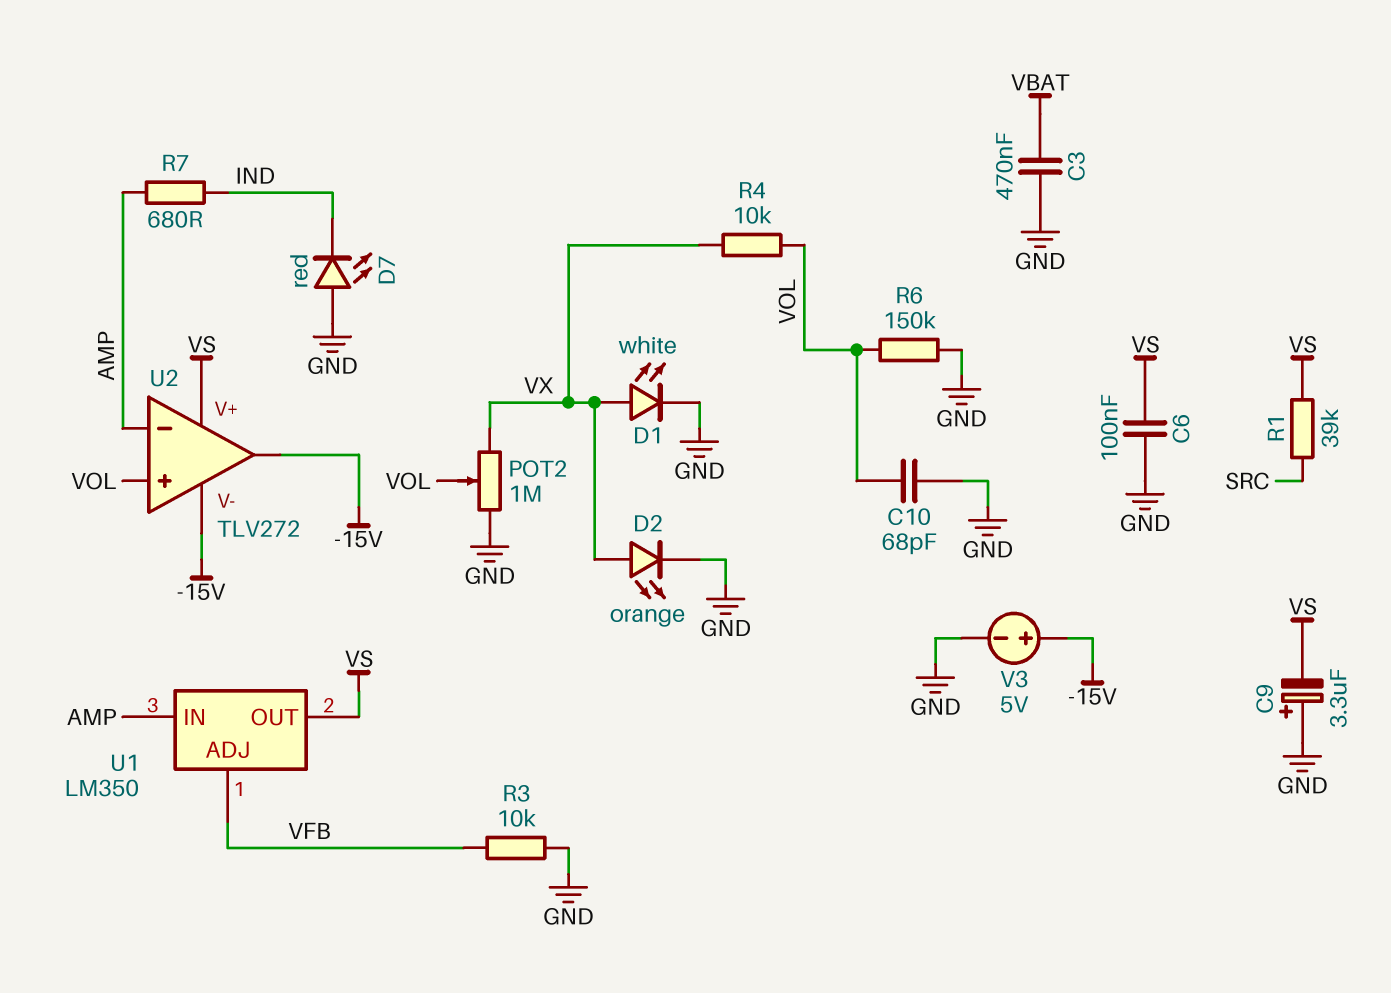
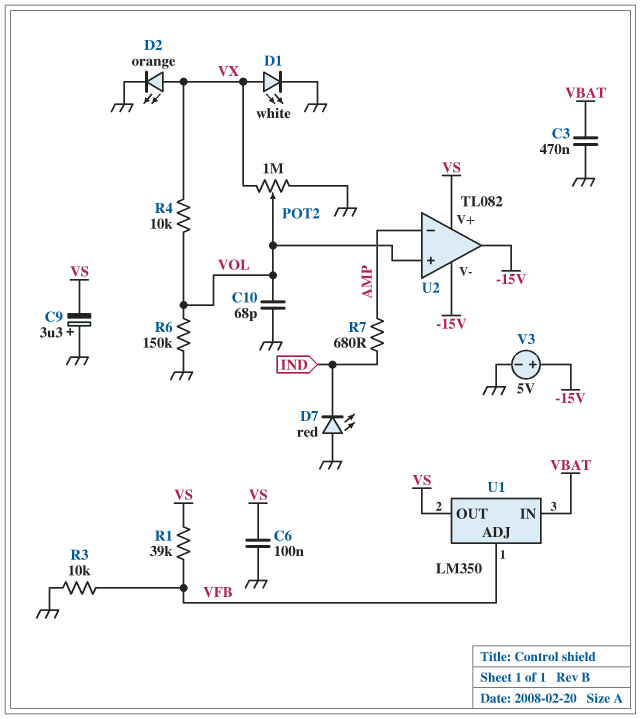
R1: 39k (SRC, VS) -> 39k (VFB, VS)
U1 pin IN: AMP -> VBAT
U2: TLV272 -> TL082

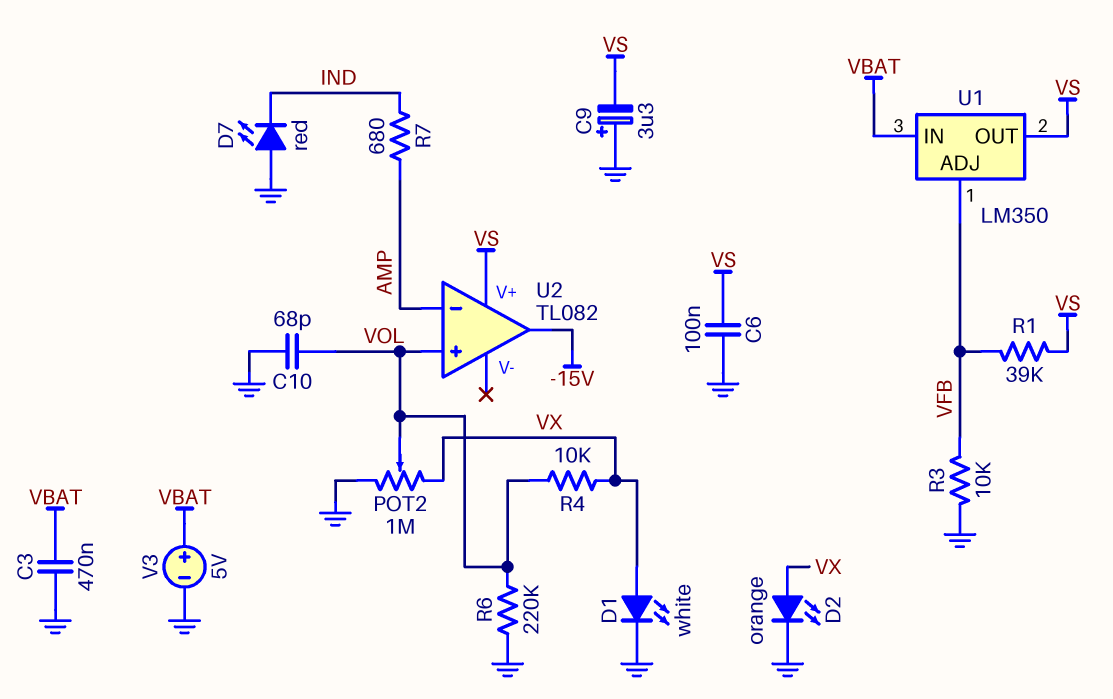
R6: 150k (GND, VOL) -> 220k (GND, VOL)
U2 pin V-: -15V -> none
V3: 5V (plus -15V, minus GND) -> 5V (plus VBAT, minus GND)

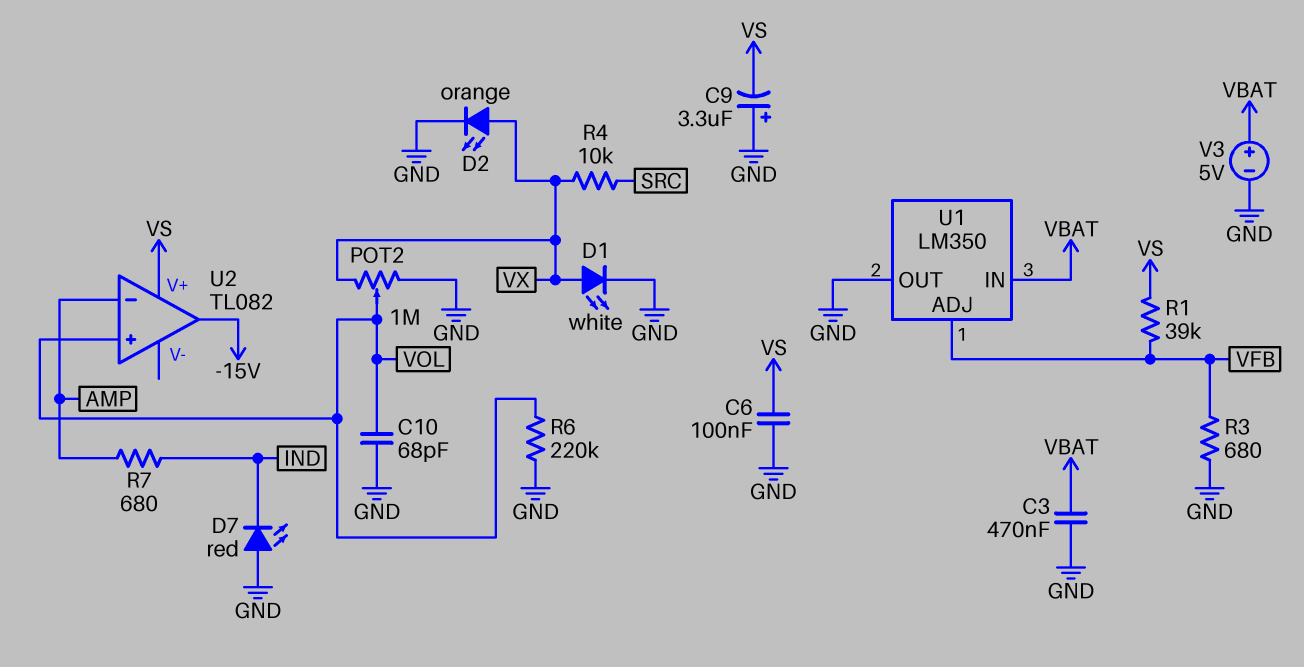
R3: 10k (GND, VFB) -> 680 (GND, VFB)
R4: 10k (VOL, VX) -> 10k (SRC, VX)
U1 pin OUT: VS -> GND

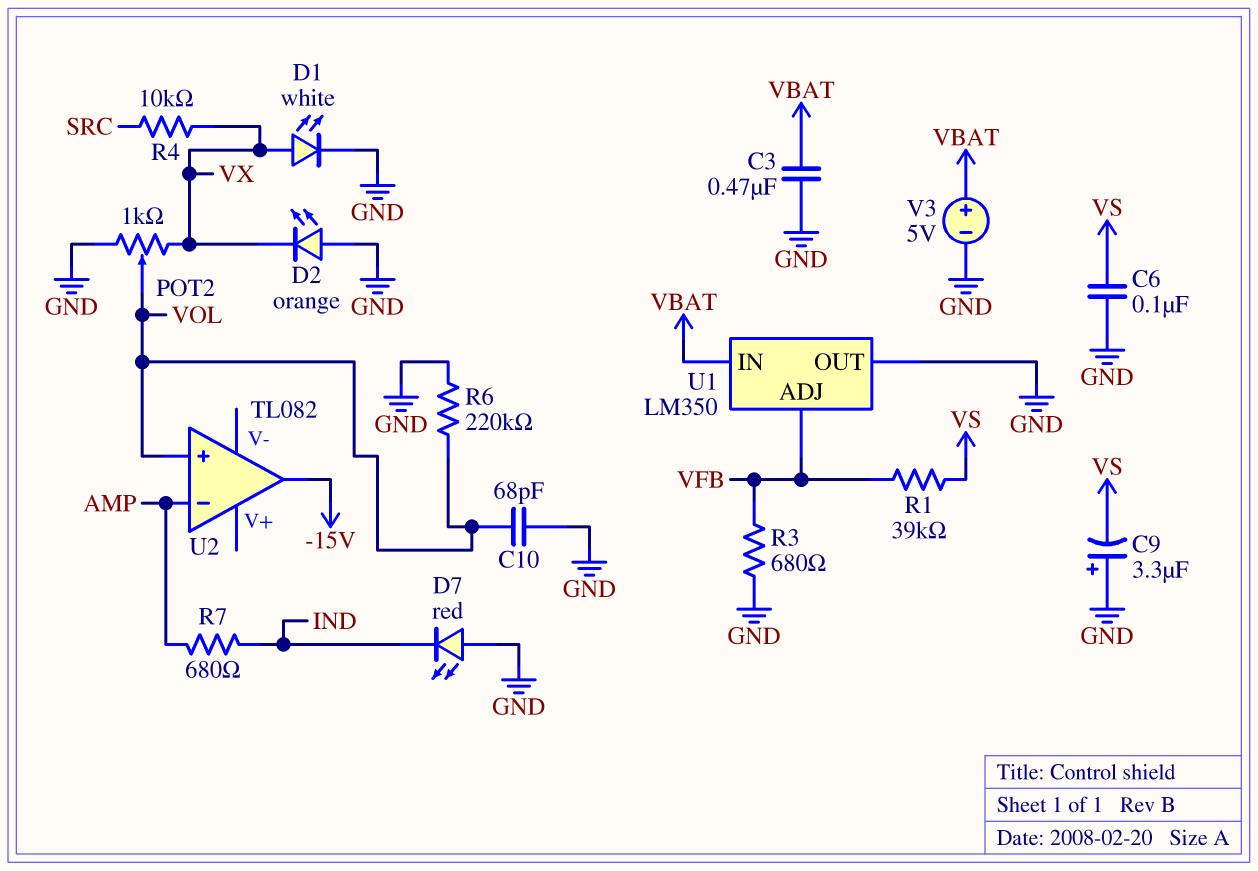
D2: LED orange (A VX, K GND) -> LED orange (A GND, K VX)
POT2: 1M (GND, VX, wiper VOL) -> 1k (GND, VX, wiper VOL)
U2 pin V+: VS -> none

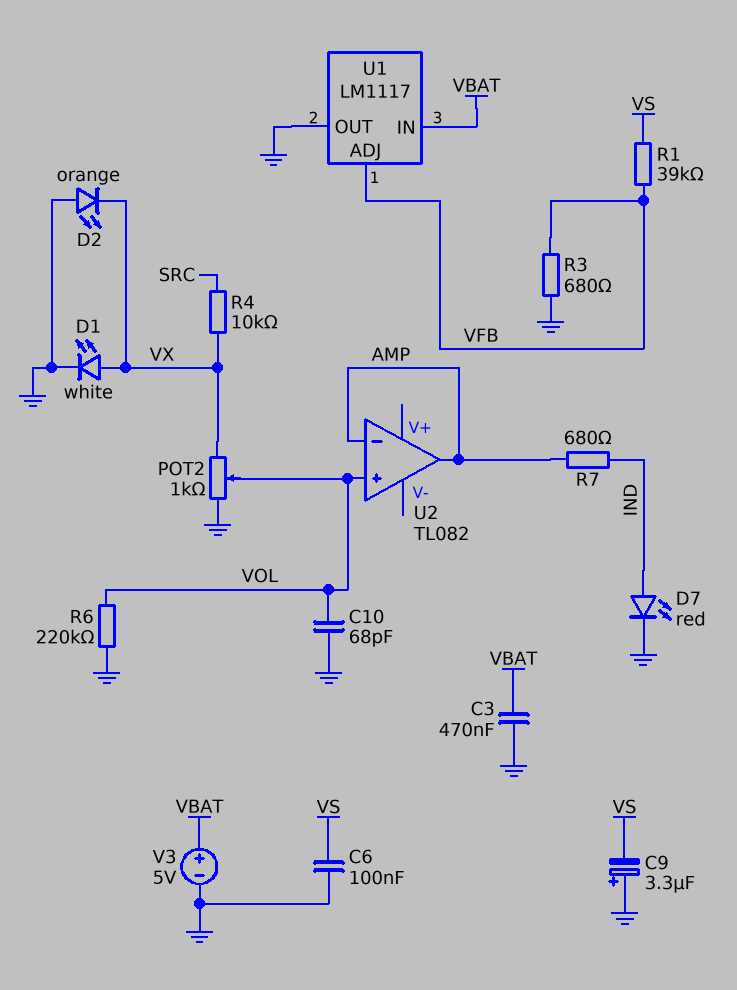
D7: LED red (A GND, K IND) -> LED red (A IND, K GND)
U1: LM350 -> LM1117
U2 pin out: -15V -> AMP

